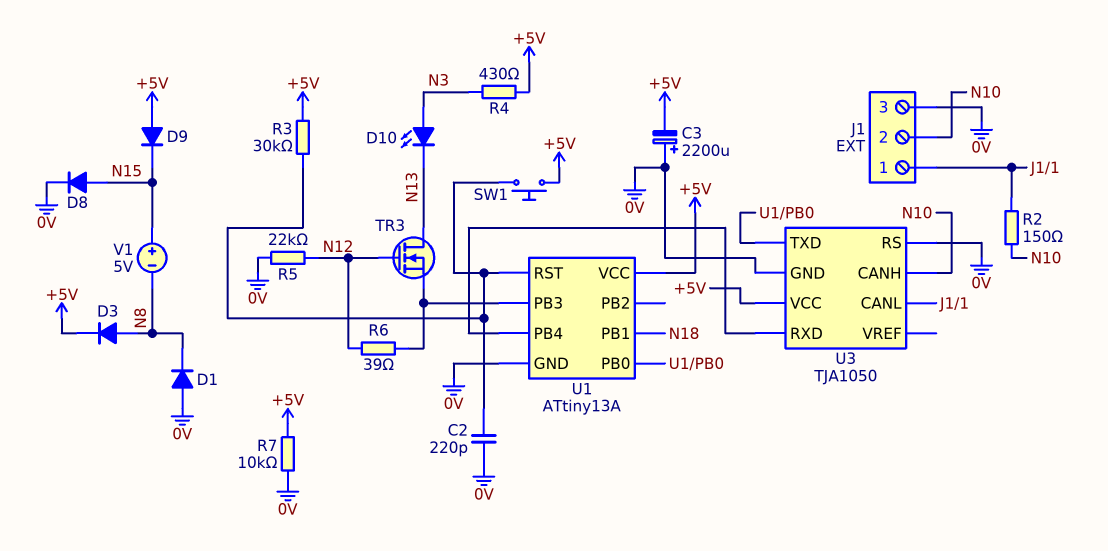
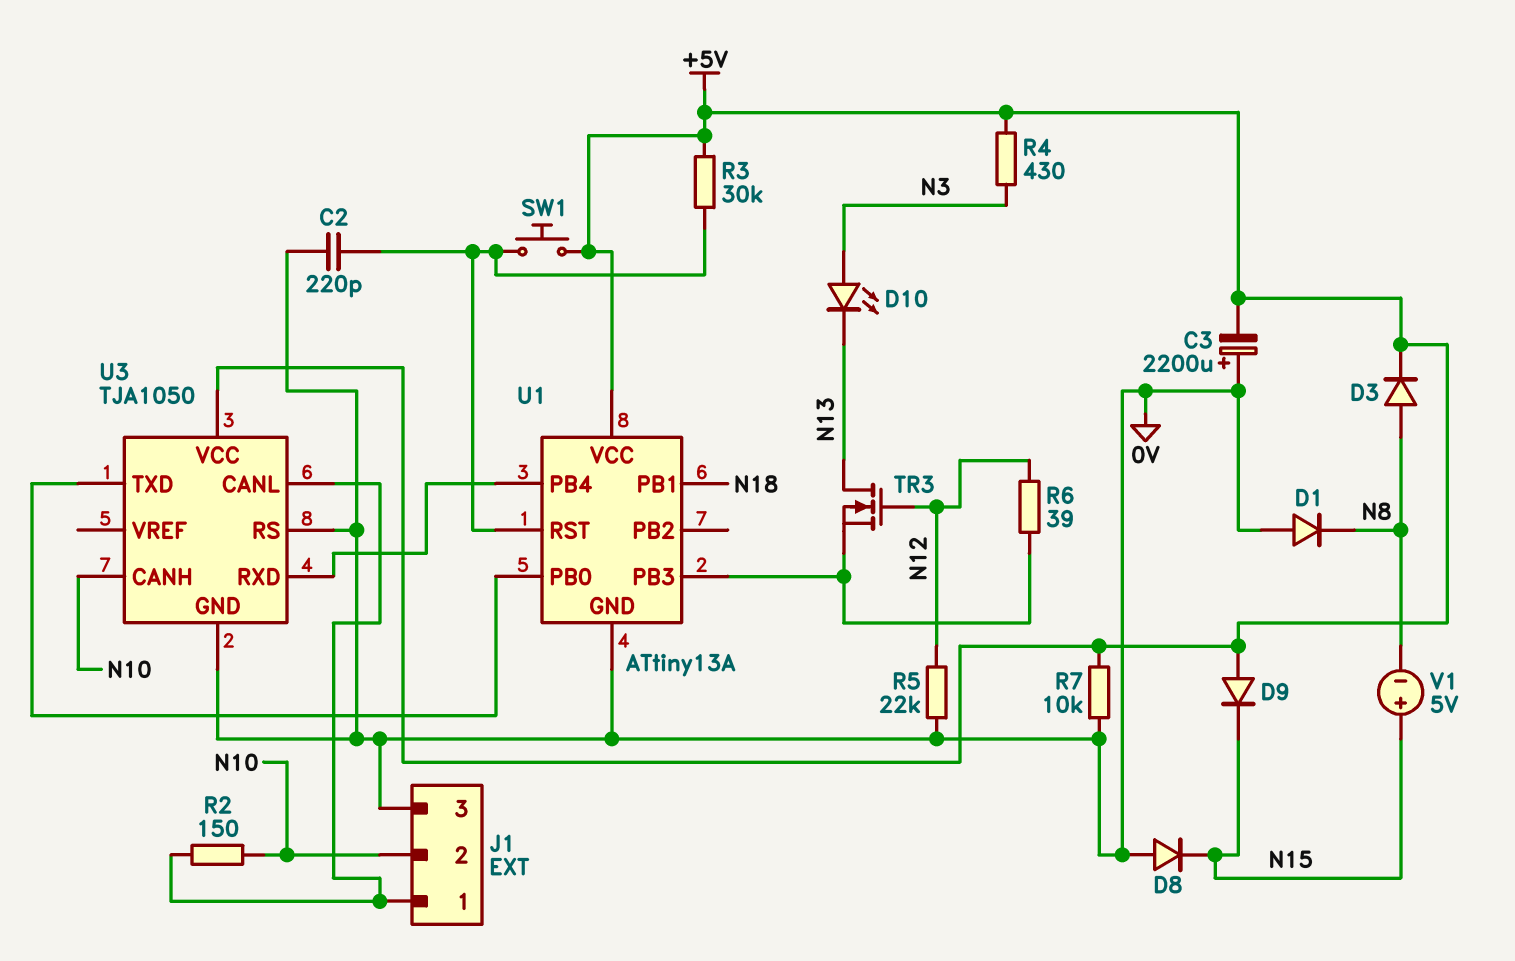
D8: diode (A N15, K 0V) -> diode (A 0V, K N15)

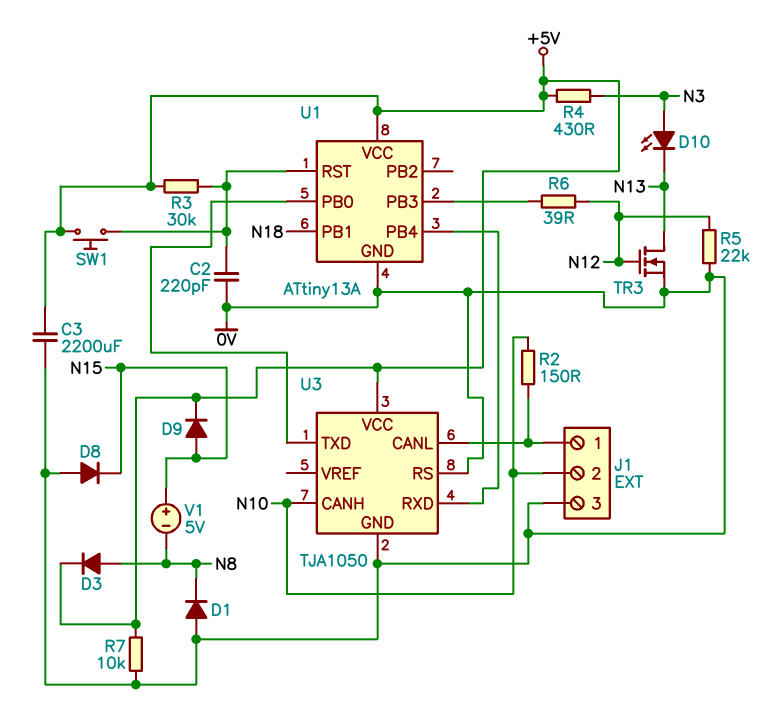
C3: 2200uF (plus 0V, minus +5V) -> 2200uF (+5V, 0V)
D9: diode (A +5V, K N15) -> diode (A N15, K +5V)
TR3: NMOS (G N12, D N13, S U1/PB3) -> NMOS (G N12, D N13, S 0V)

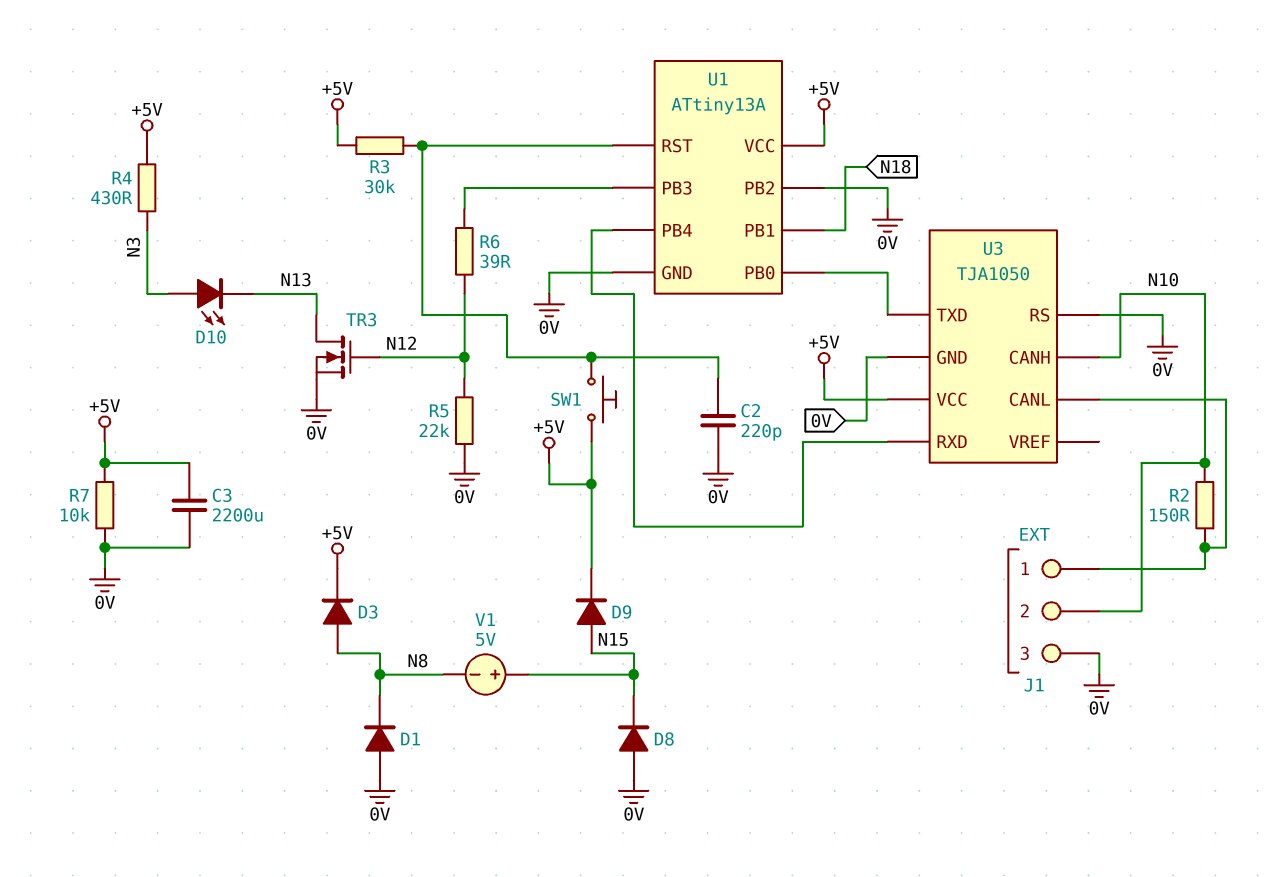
U1 pin PB2: none -> 0V

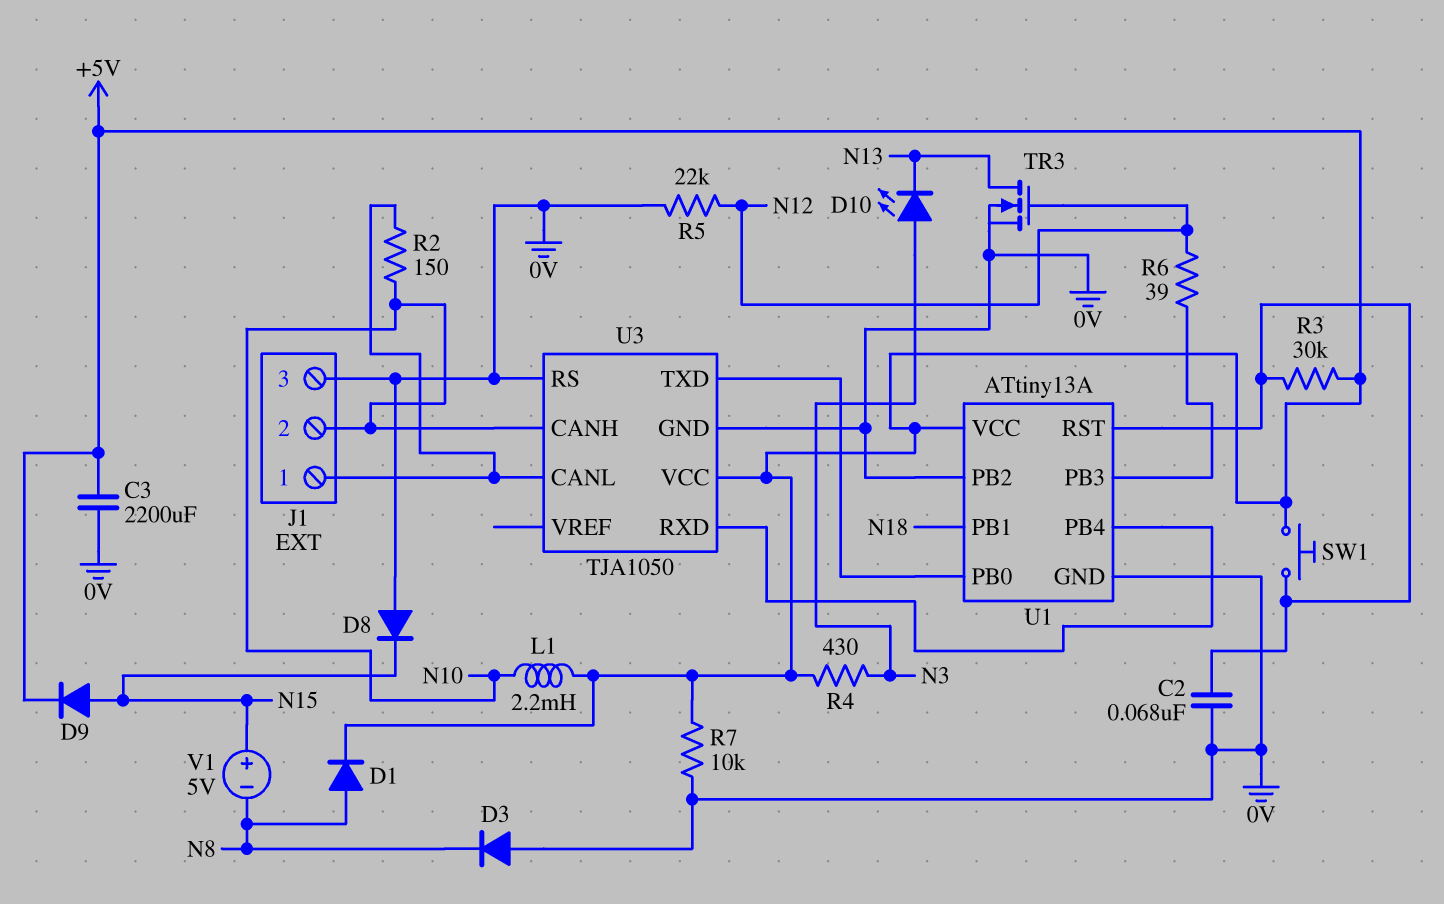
C2: 220pF (0V, U1/RST) -> 68nF (0V, U1/RST)
D1: diode (A 0V, K N8) -> diode (A N8, K +5V)
D3: diode (A N8, K +5V) -> diode (A 0V, K N8)
L1: none -> 2.2mH (+5V, N10)

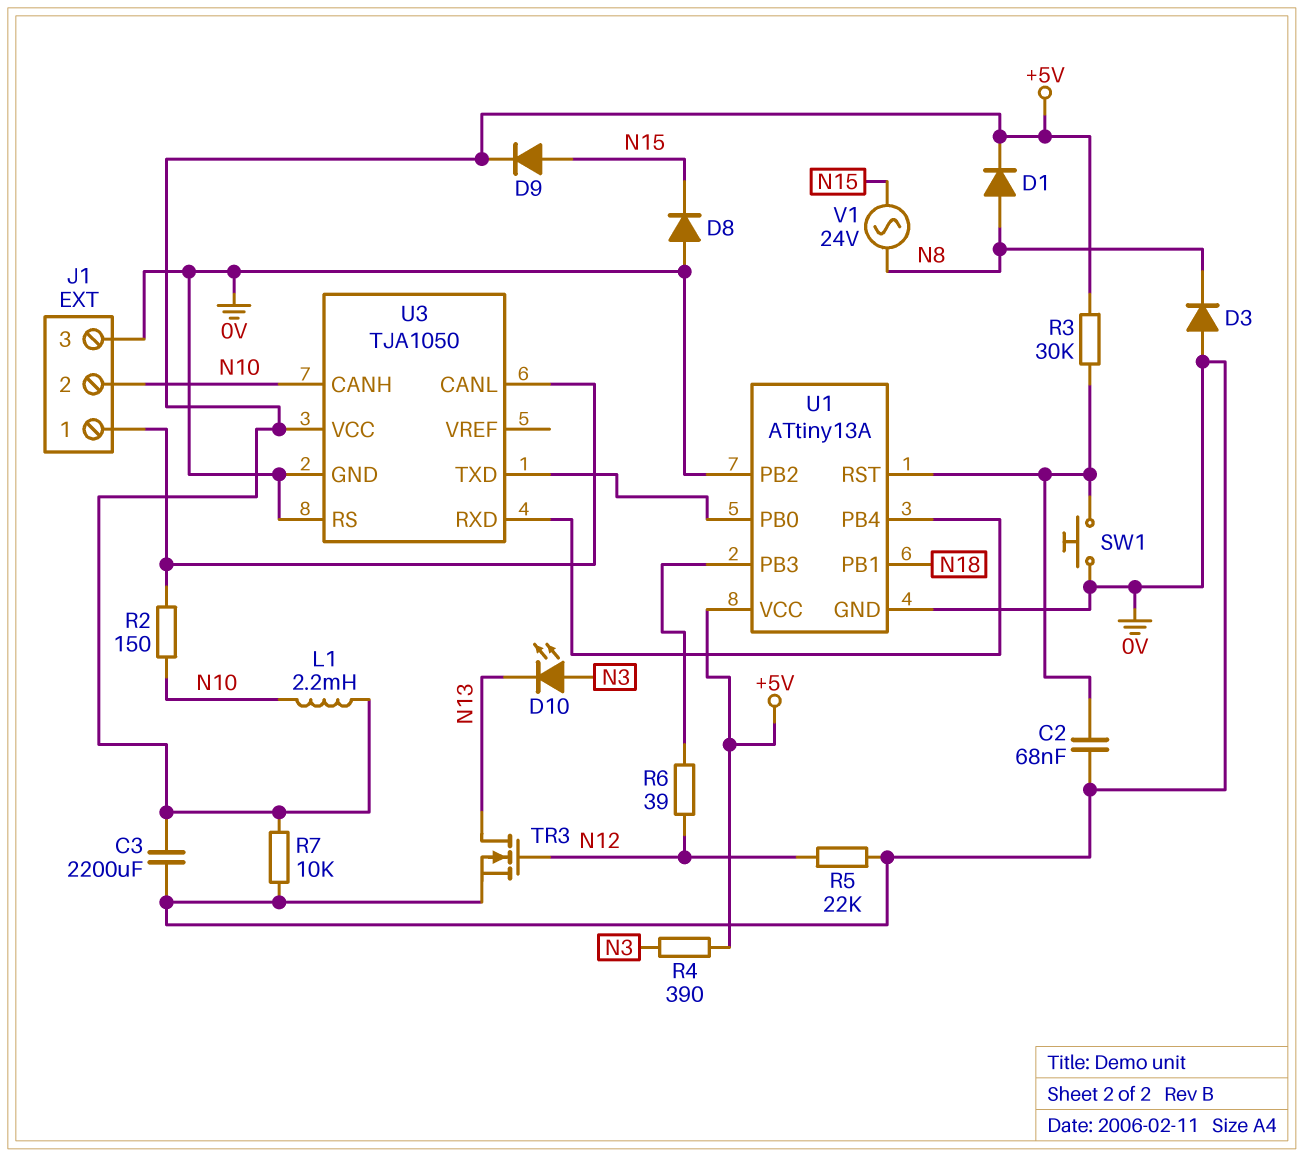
R4: 430 (+5V, N3) -> 390 (+5V, N3)
SW1: button (+5V, U1/RST) -> button (0V, U1/RST)
V1: 5V (plus N15, minus N8) -> AC 24V (N8, N15)

